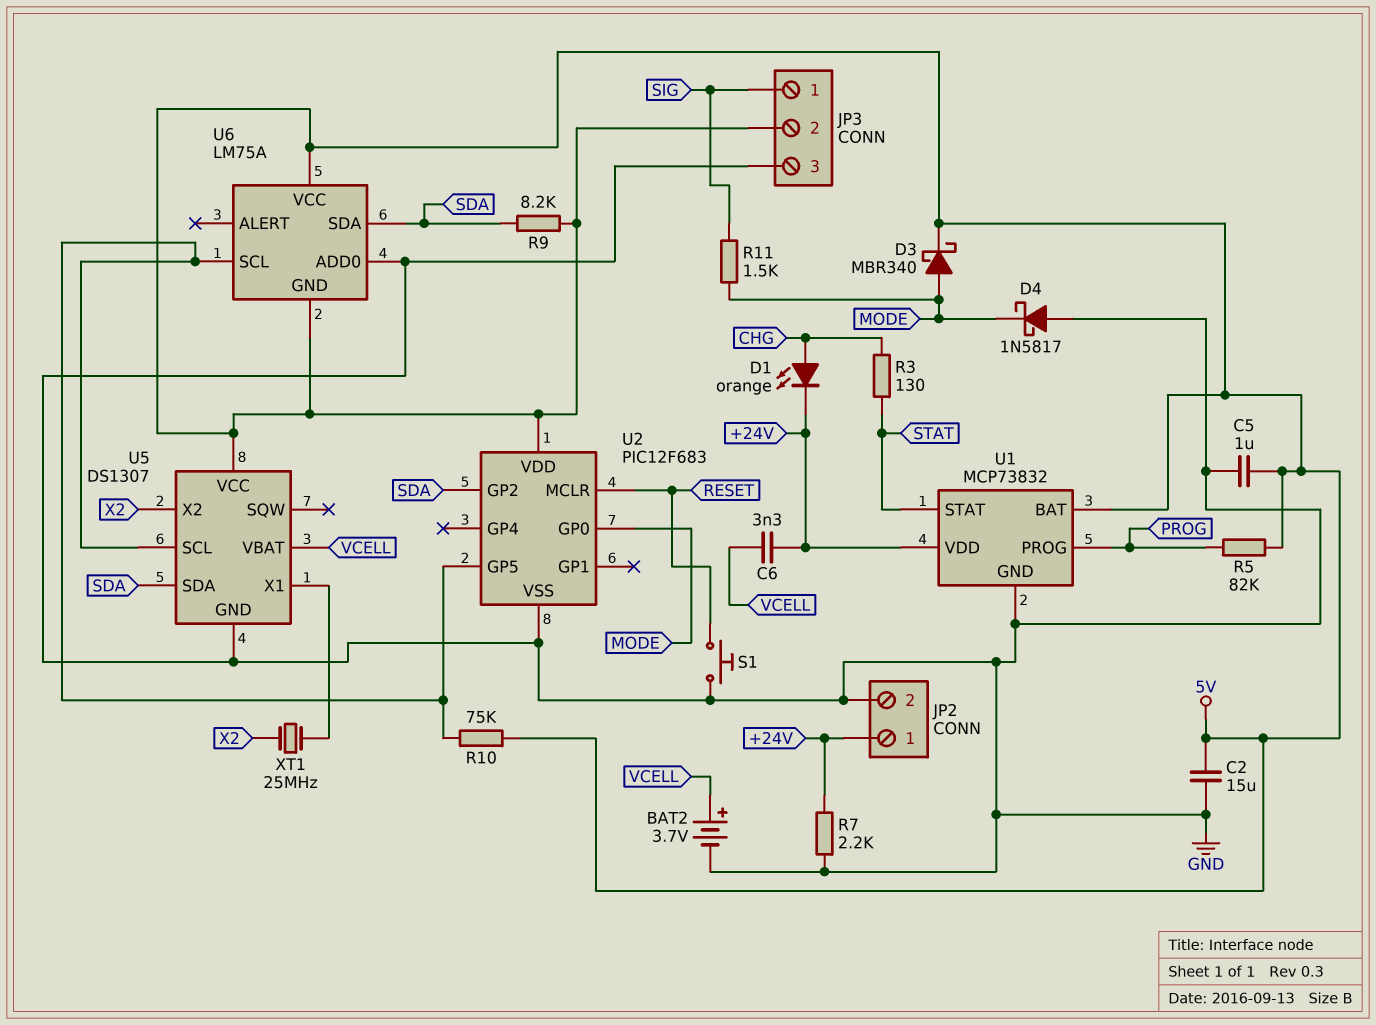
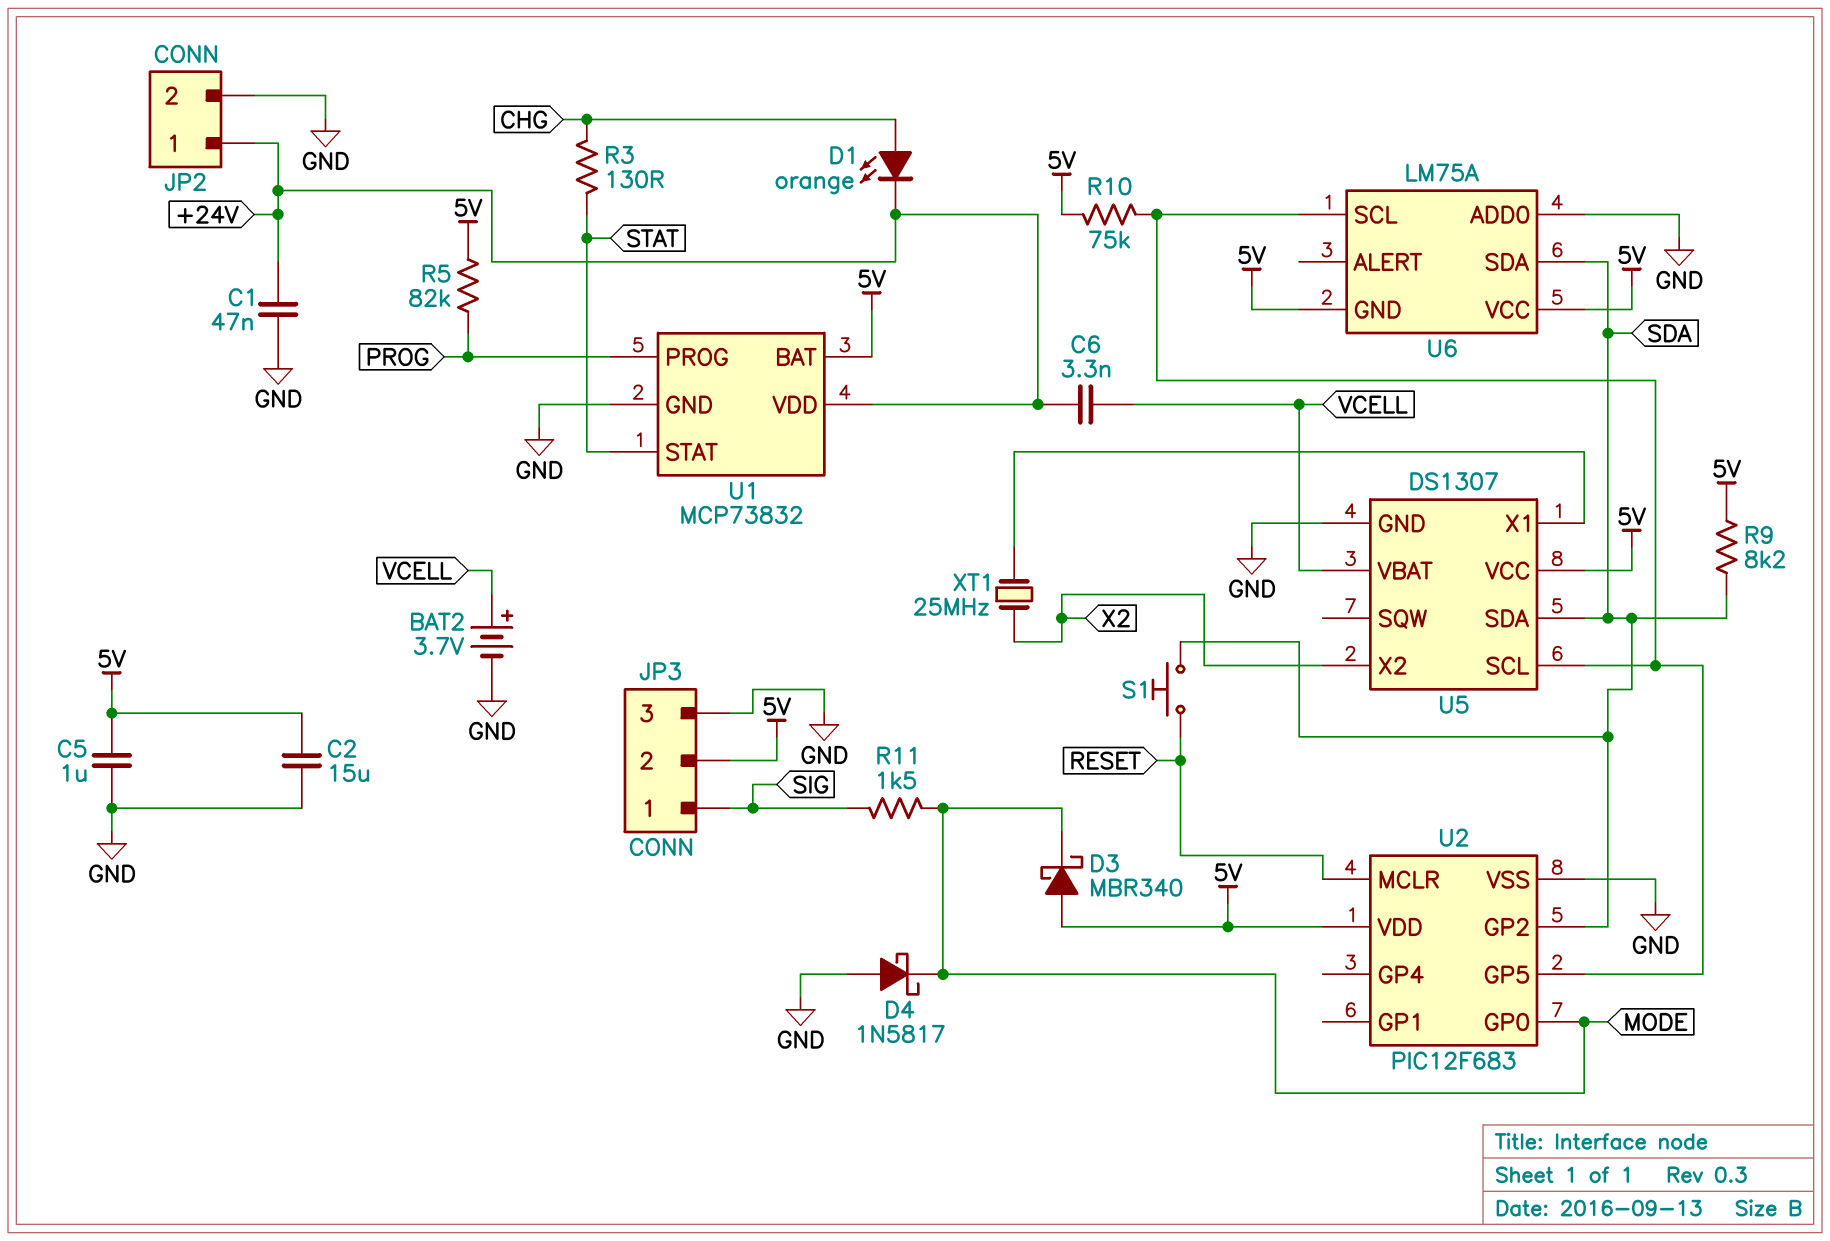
C1: none -> 47nF (+24V, GND)
D3: schottky MBR340 (A MODE, K 5V) -> schottky MBR340 (A 5V, K MODE)
R7: 2.2k (+24V, GND) -> none
S1: button (GND, RESET) -> button (RESET, SDA)

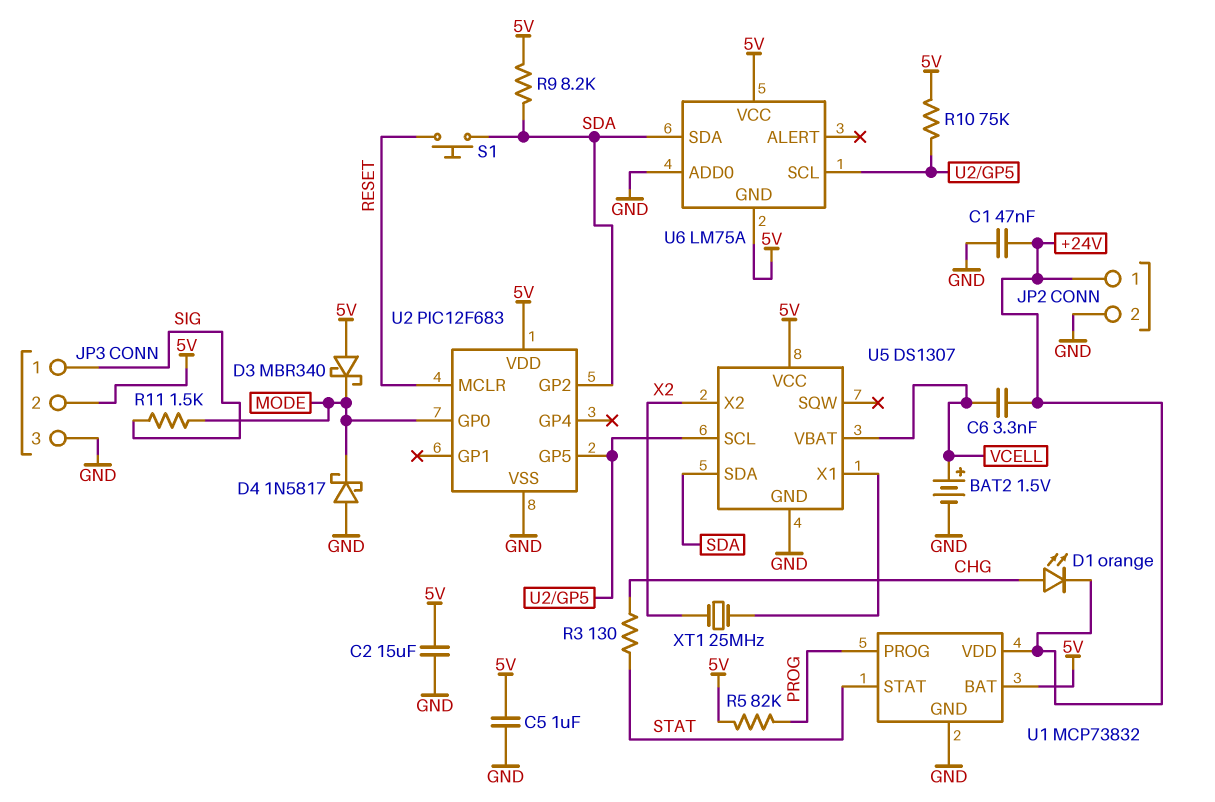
BAT2: 3.7V (plus VCELL, minus GND) -> 1.5V (plus VCELL, minus GND)

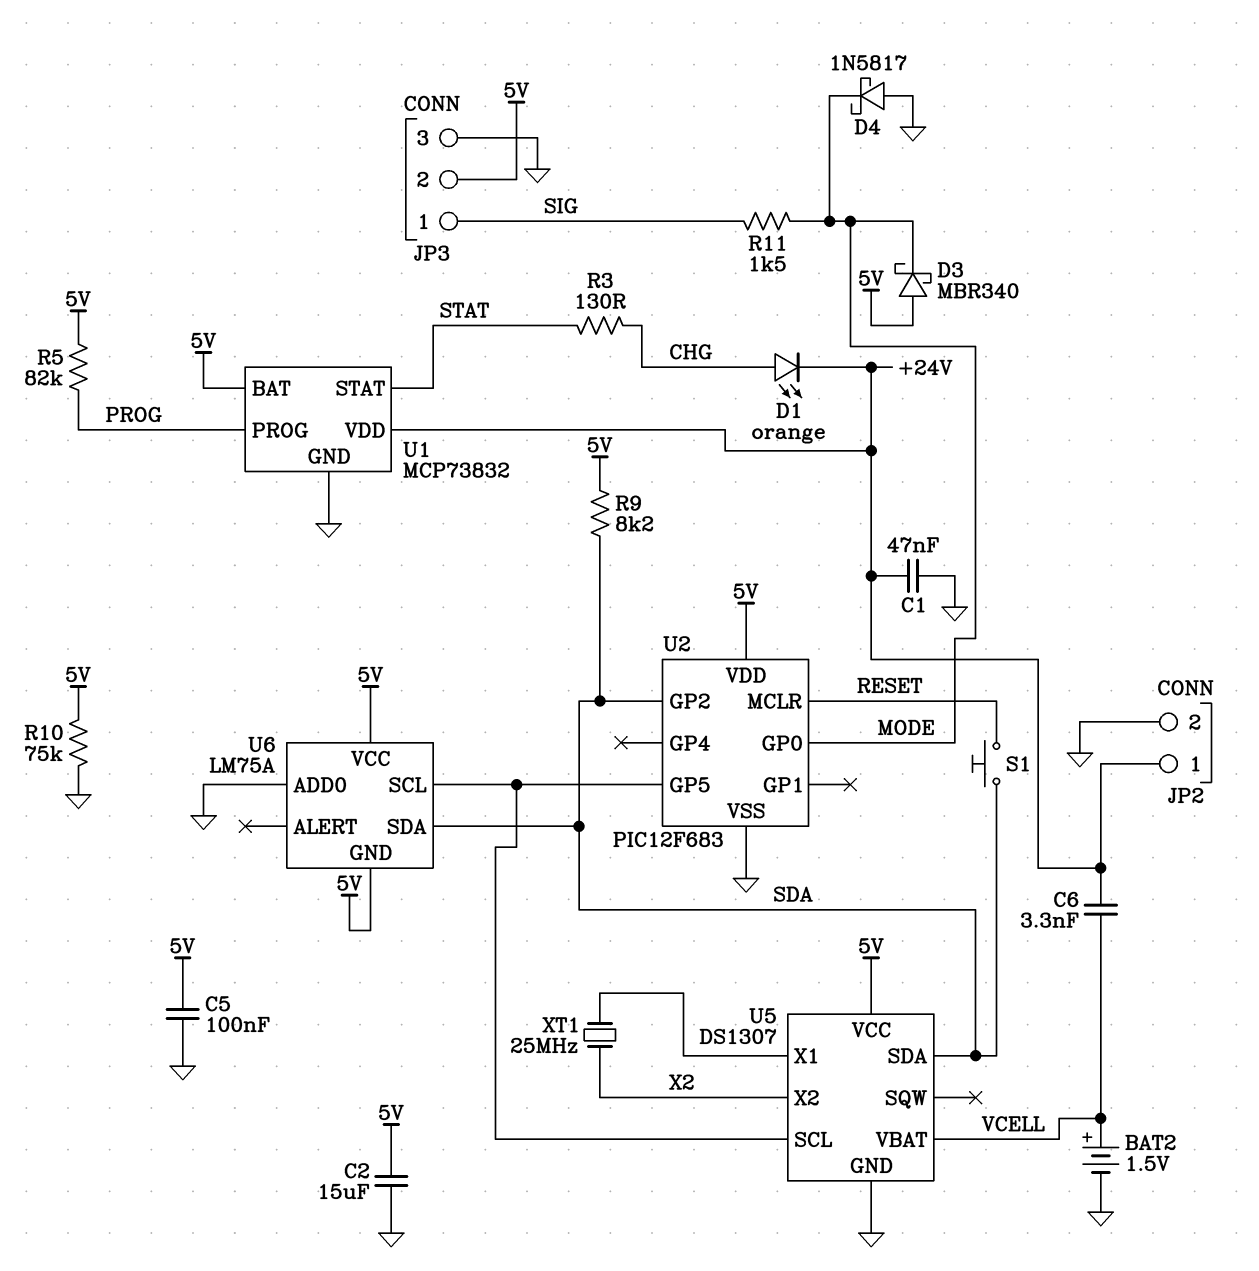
C5: 1uF (5V, GND) -> 100nF (5V, GND)
R10: 75k (5V, U2/GP5) -> 75k (5V, GND)

